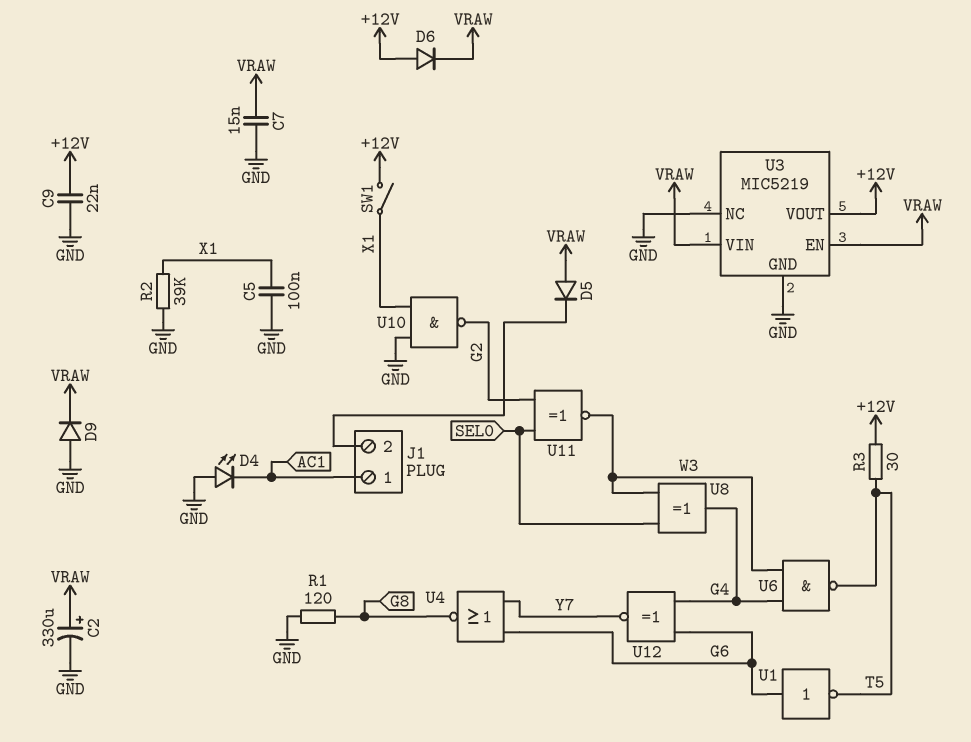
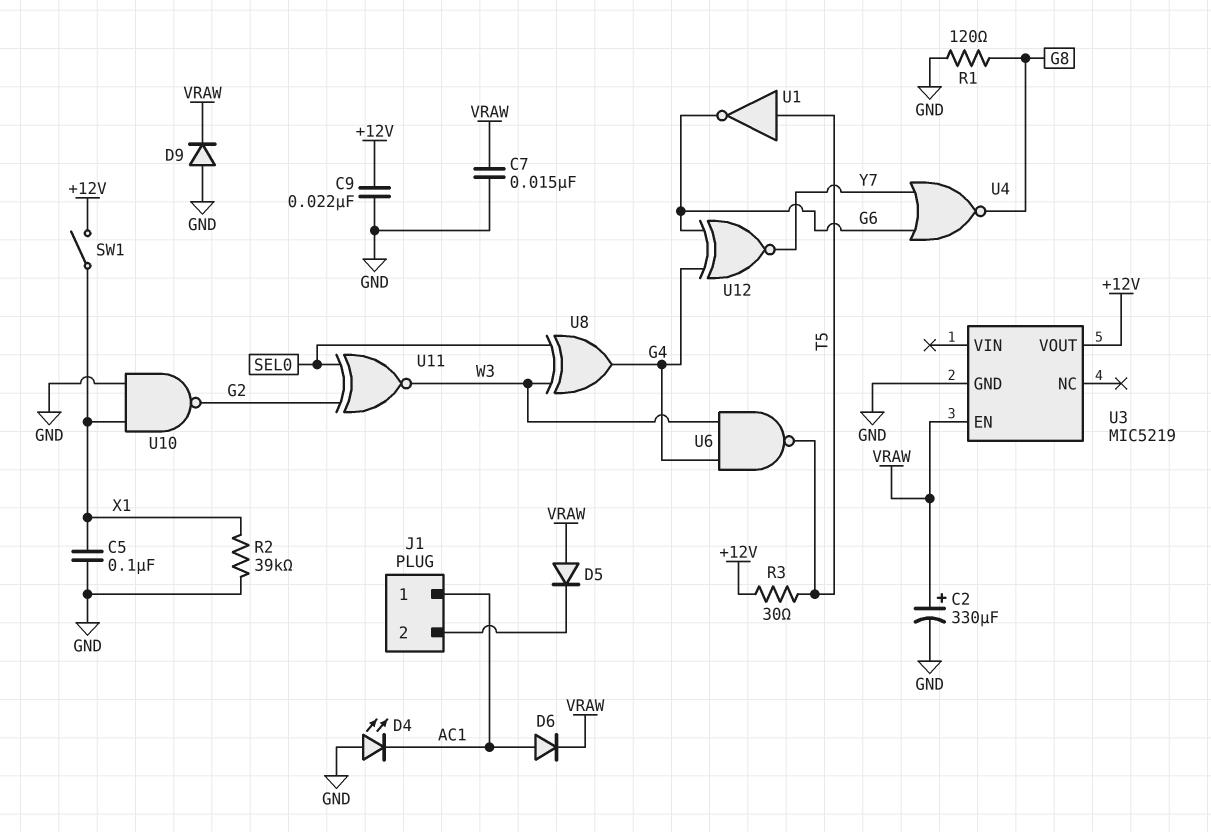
D6: diode (A +12V, K VRAW) -> diode (A AC1, K VRAW)
U1: NOT (in G6, out T5) -> NOT (in T5, out G6)
U3 pin NC: GND -> none
U3 pin VIN: VRAW -> none

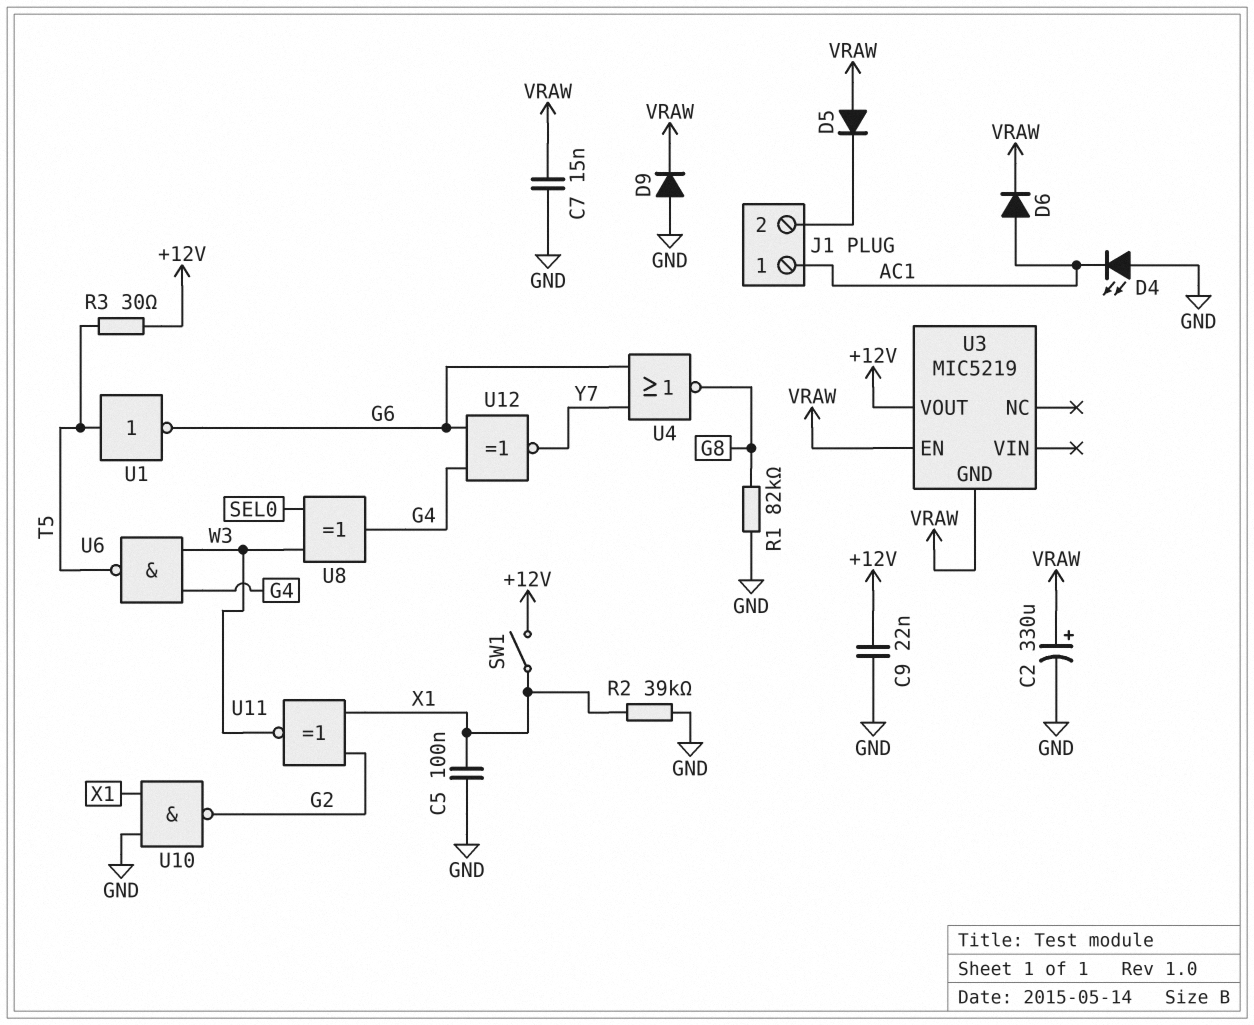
R1: 120 (G8, GND) -> 82k (G8, GND)
U3 pin GND: GND -> VRAW
U11: XNOR (in G2, in SEL0, out W3) -> XNOR (in G2, in X1, out W3)

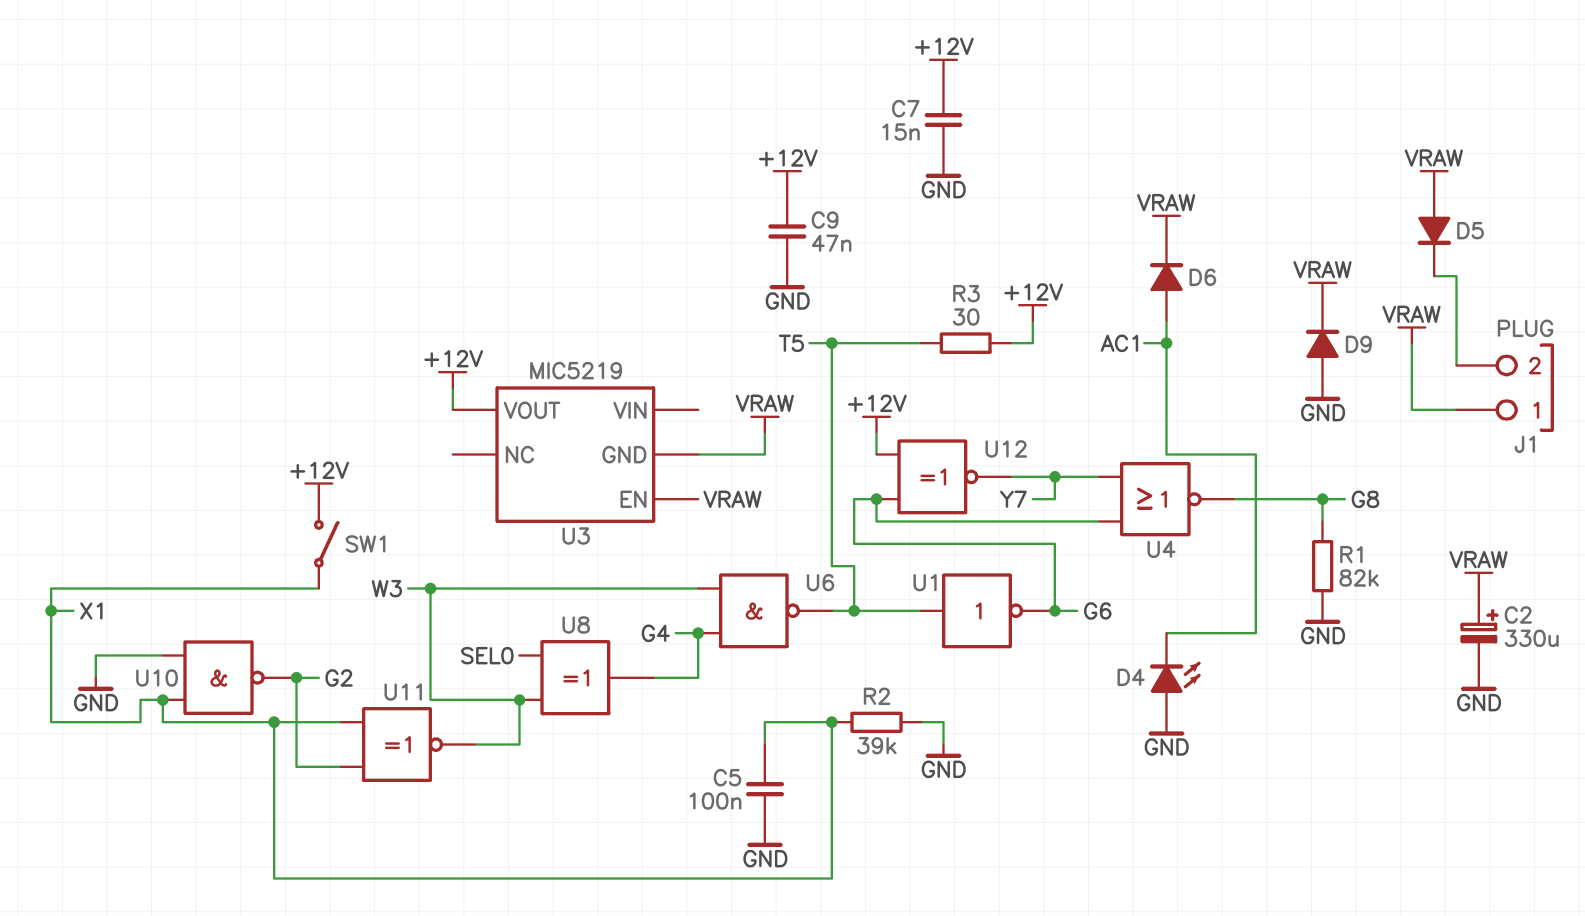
C7: 15nF (GND, VRAW) -> 15nF (+12V, GND)
C9: 22nF (+12V, GND) -> 47nF (+12V, GND)
J1 pin 1: AC1 -> VRAW
U12: XNOR (in G4, in G6, out Y7) -> XNOR (in +12V, in G6, out Y7)

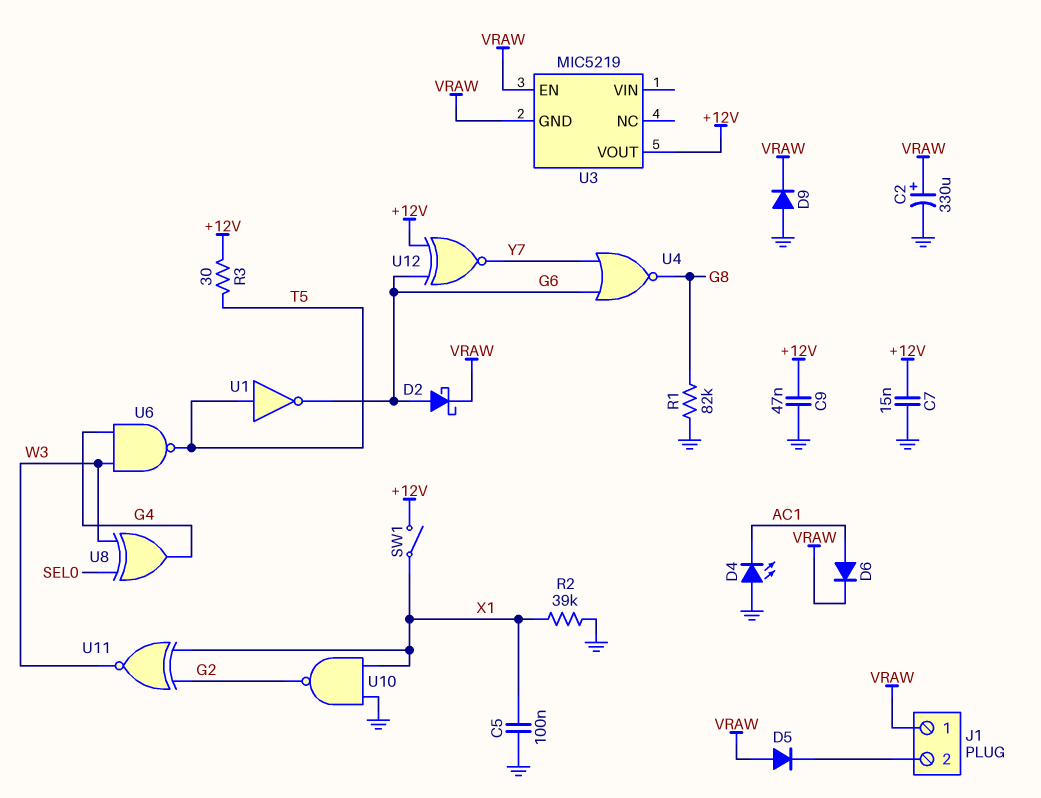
D2: none -> schottky (A G6, K VRAW)

